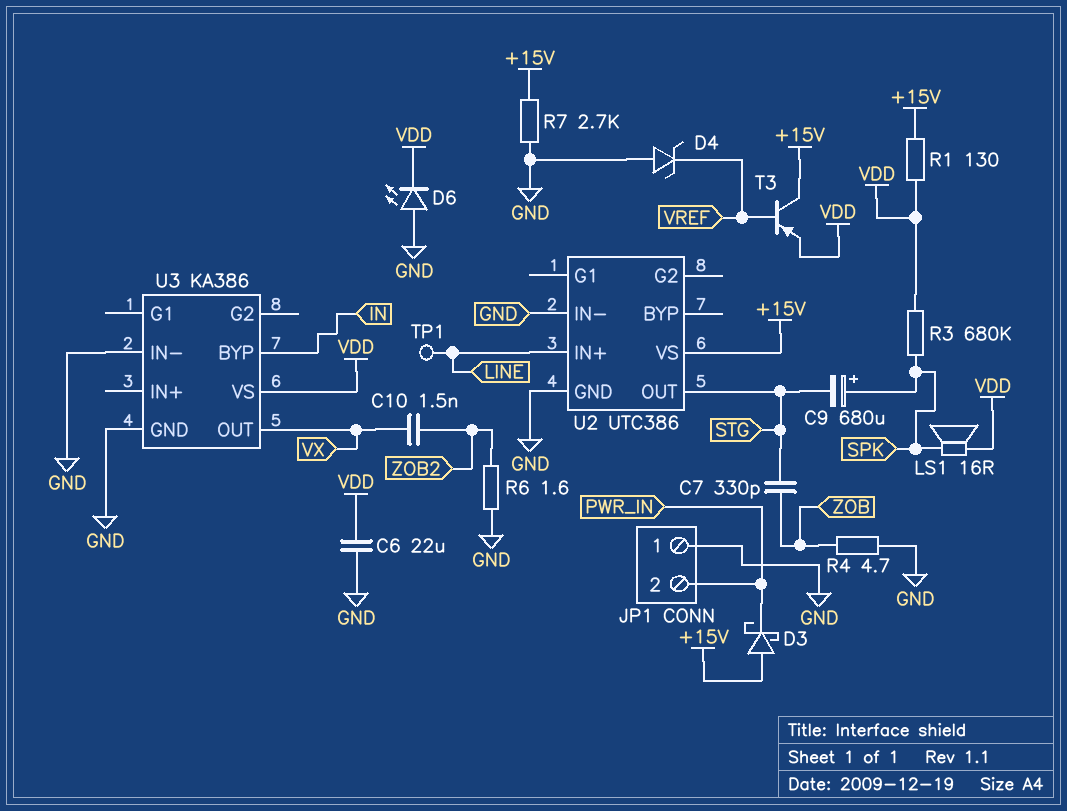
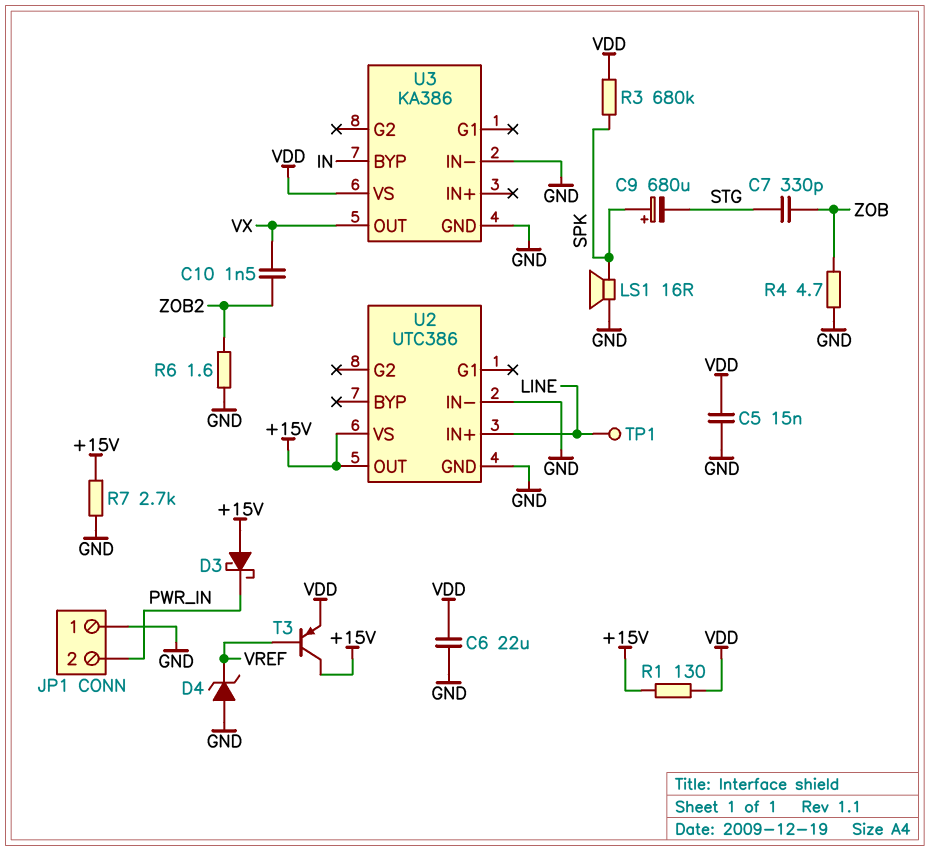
C5: none -> 15nF (GND, VDD)
D6: LED (A GND, K VDD) -> none
LS1: speaker 16R (SPK, VDD) -> speaker 16R (GND, SPK)
U2 pin OUT: STG -> +15V

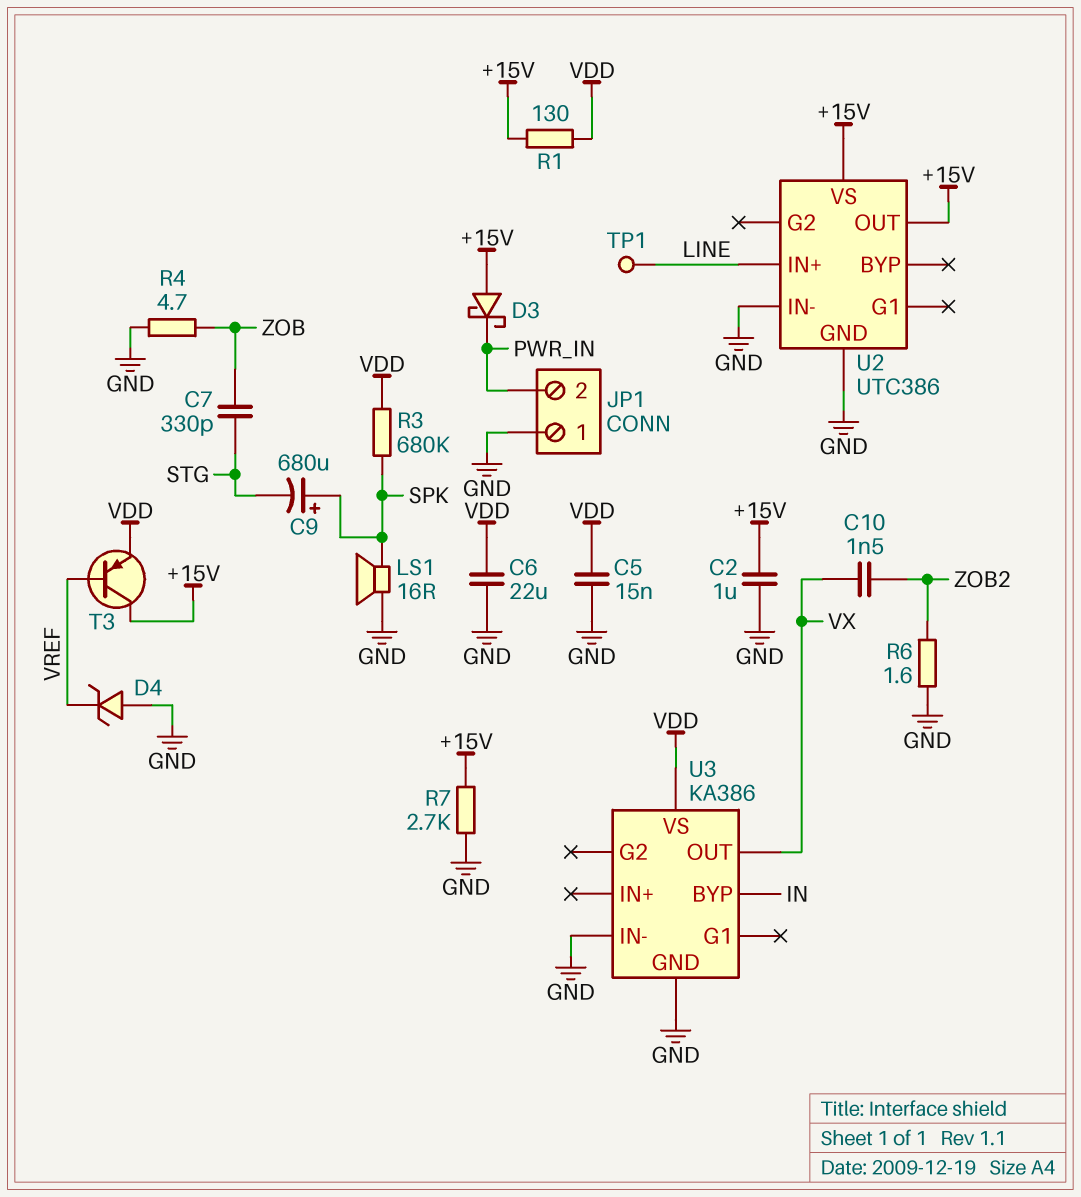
C2: none -> 1uF (+15V, GND)

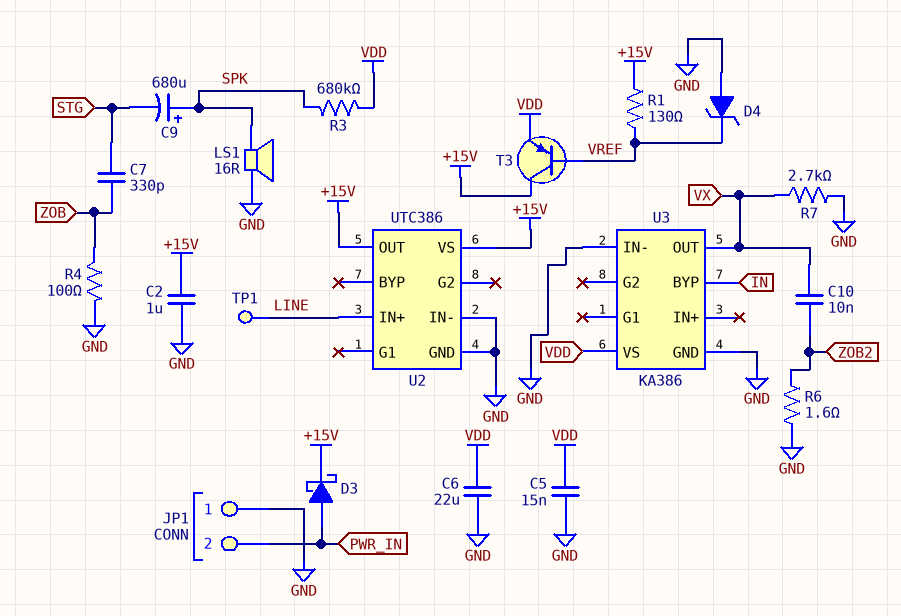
C10: 1.5nF (VX, ZOB2) -> 10nF (VX, ZOB2)
D3: schottky (A +15V, K PWR_IN) -> schottky (A PWR_IN, K +15V)
R1: 130 (+15V, VDD) -> 130 (+15V, VREF)
R4: 4.7 (GND, ZOB) -> 100 (GND, ZOB)
R7: 2.7k (+15V, GND) -> 2.7k (GND, VX)

